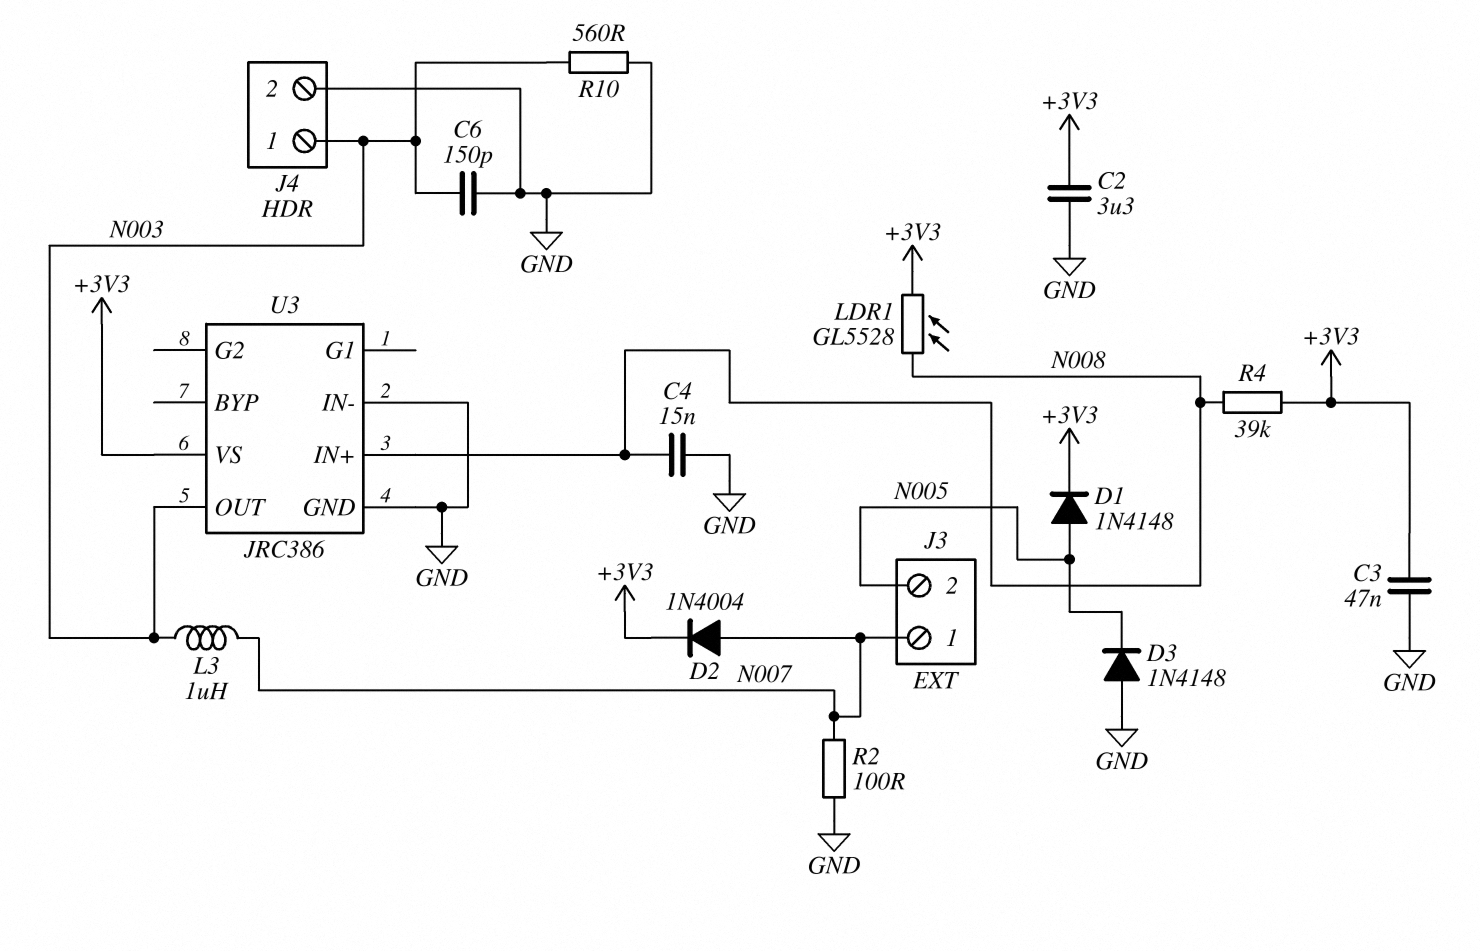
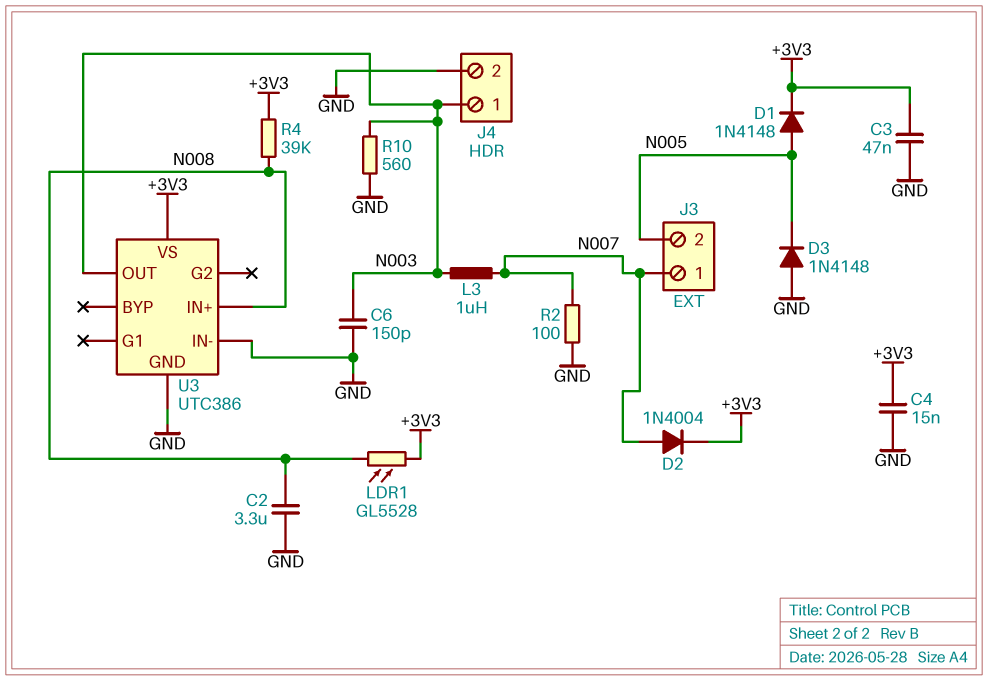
C2: 3.3uF (+3V3, GND) -> 3.3uF (GND, N008)
C4: 15nF (GND, N008) -> 15nF (+3V3, GND)
U3: JRC386 -> UTC386

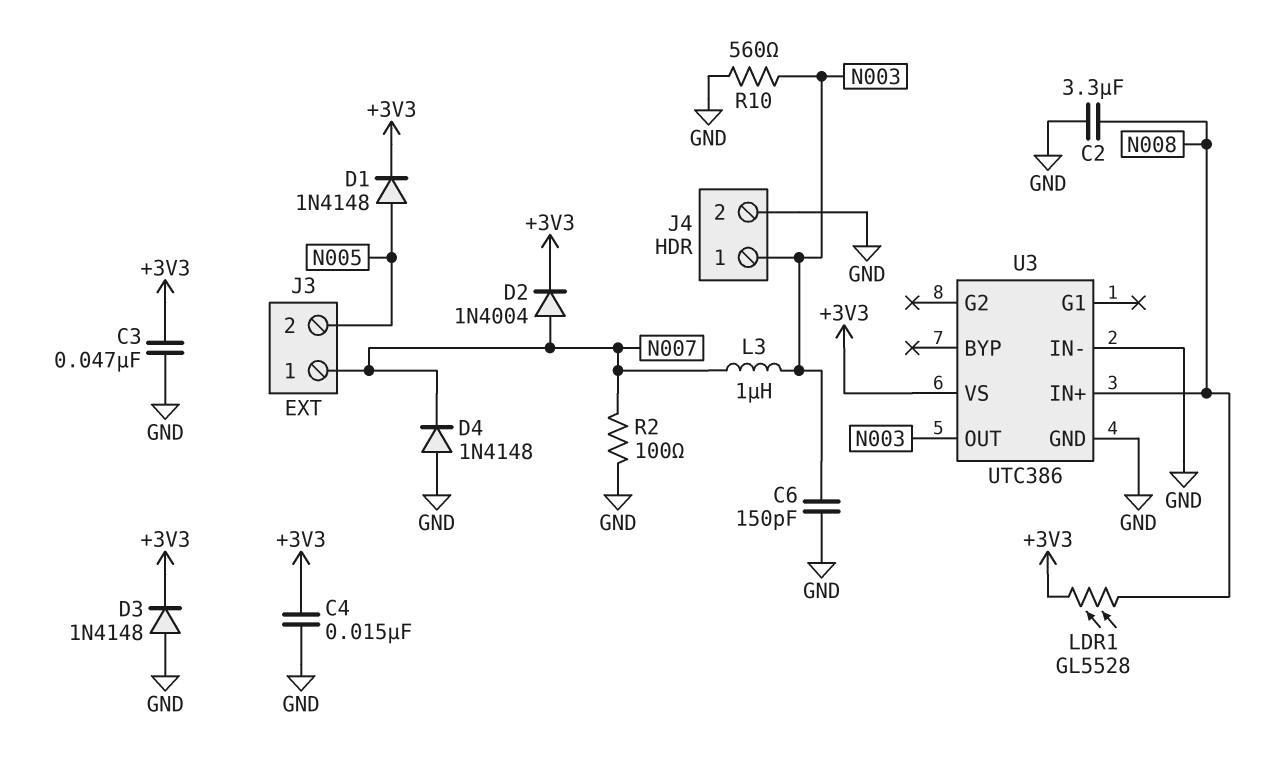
D3: diode 1N4148 (A GND, K N005) -> diode 1N4148 (A GND, K +3V3)
D4: none -> diode 1N4148 (A GND, K N007)
R4: 39k (+3V3, N008) -> none

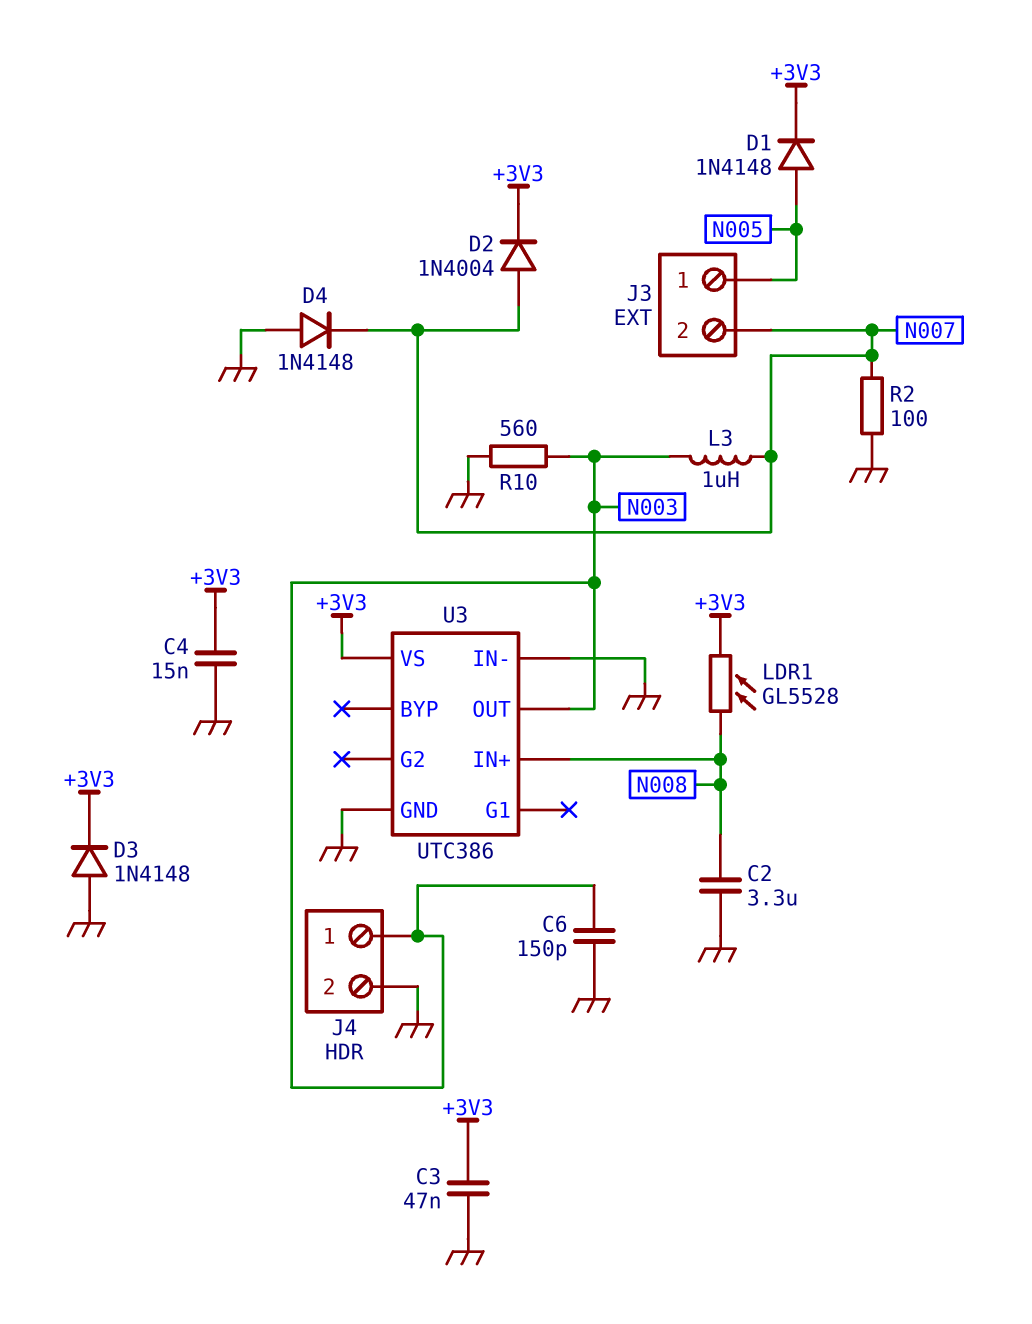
J3 pin 1: N007 -> N005
J3 pin 2: N005 -> N007

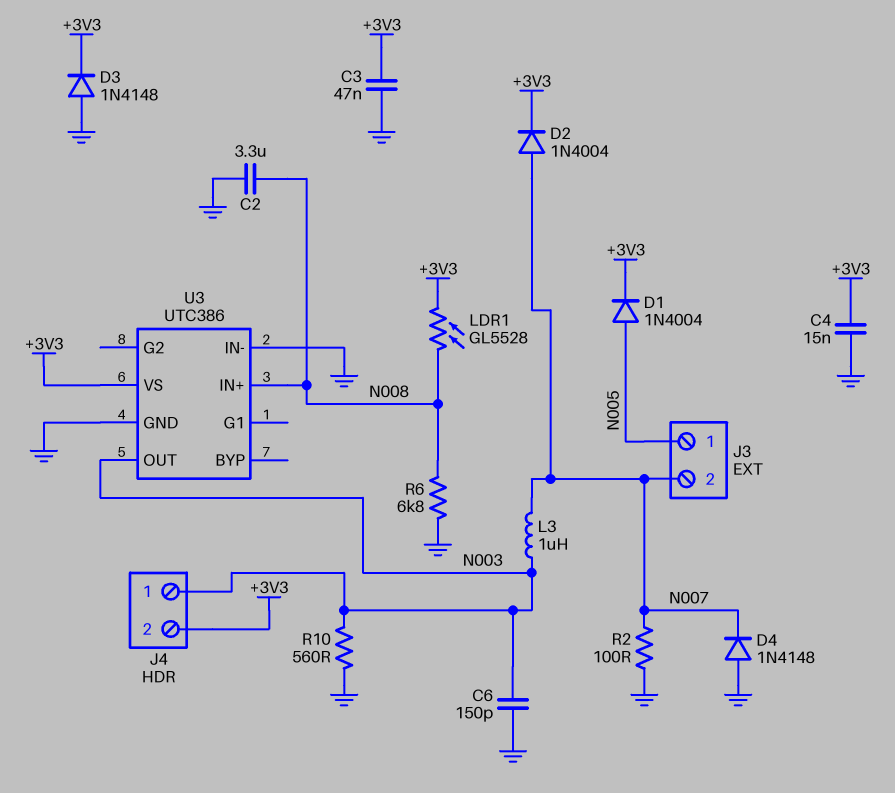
D1: diode 1N4148 (A N005, K +3V3) -> diode 1N4004 (A N005, K +3V3)
J4 pin 2: GND -> +3V3
R6: none -> 6.8k (GND, N008)

